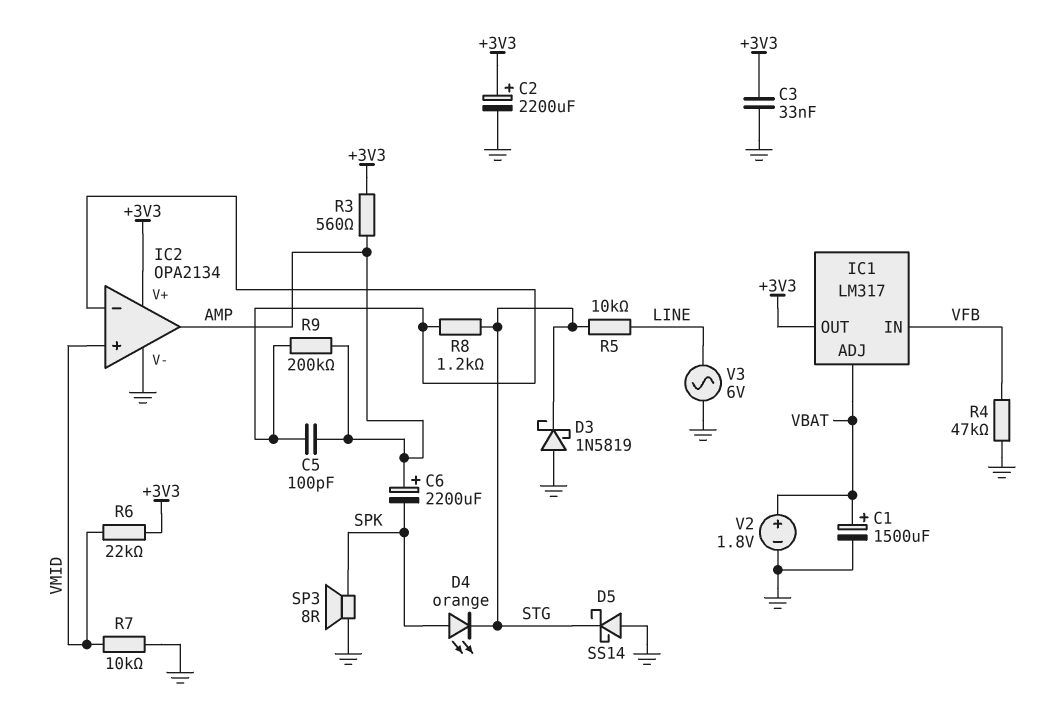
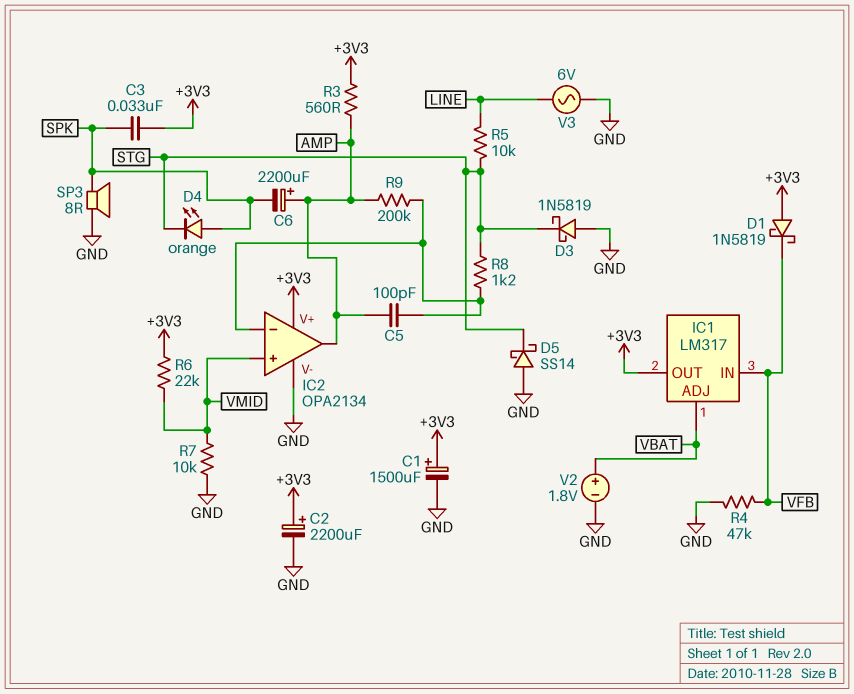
C1: 1500uF (plus VBAT, minus GND) -> 1500uF (plus +3V3, minus GND)
C3: 33nF (+3V3, GND) -> 33nF (+3V3, SPK)
D1: none -> schottky 1N5819 (A +3V3, K VFB)

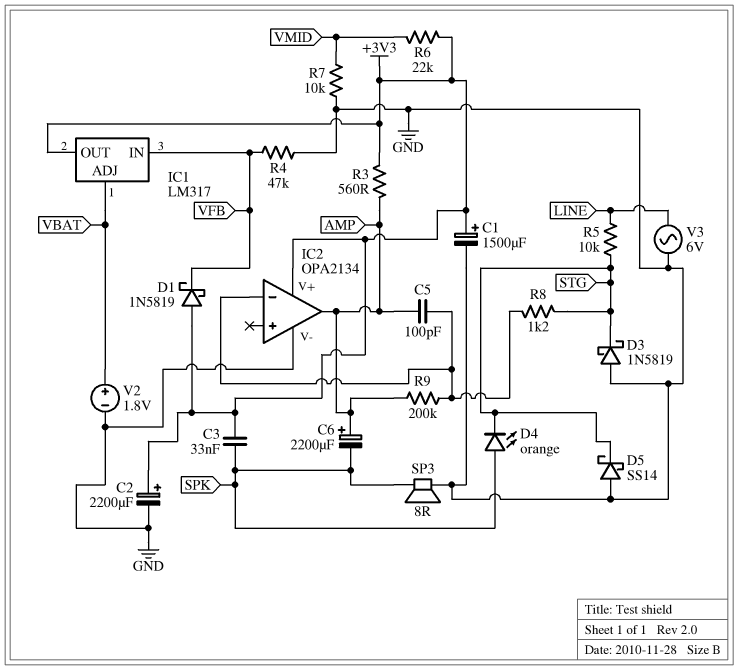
IC2 pin in+: VMID -> none

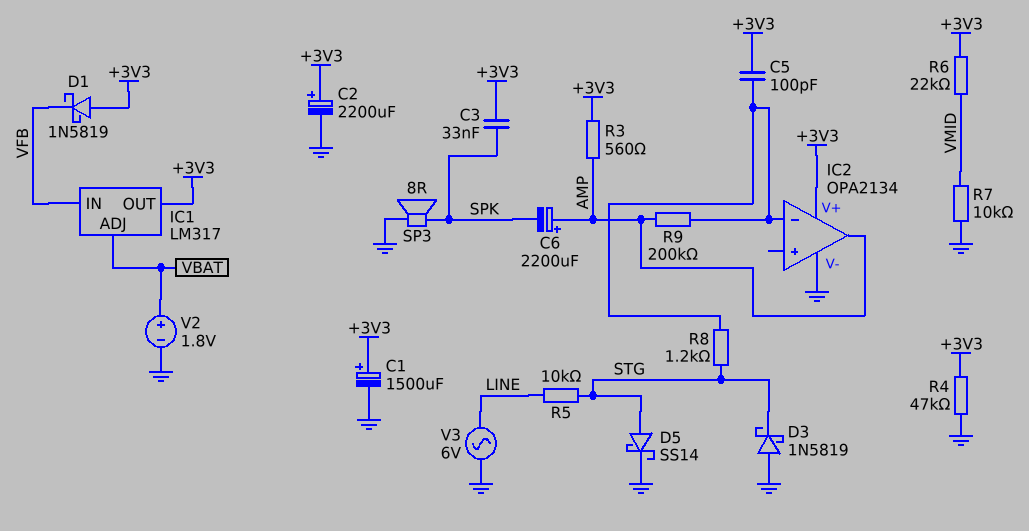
C5: 100pF (AMP, IC2/in-) -> 100pF (+3V3, IC2/in-)
D4: LED orange (A SPK, K STG) -> none
D5: schottky SS14 (A GND, K STG) -> schottky SS14 (A STG, K GND)
R4: 47k (GND, VFB) -> 47k (+3V3, GND)

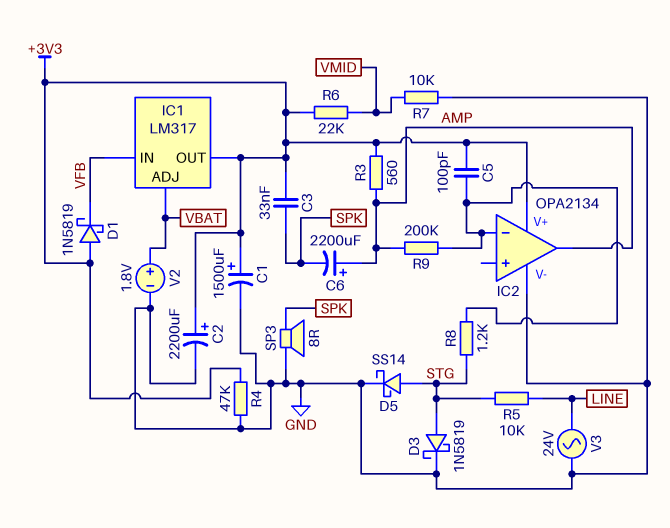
D3: schottky 1N5819 (A GND, K STG) -> schottky 1N5819 (A STG, K GND)
V3: AC 6V (GND, LINE) -> AC 24V (GND, LINE)

